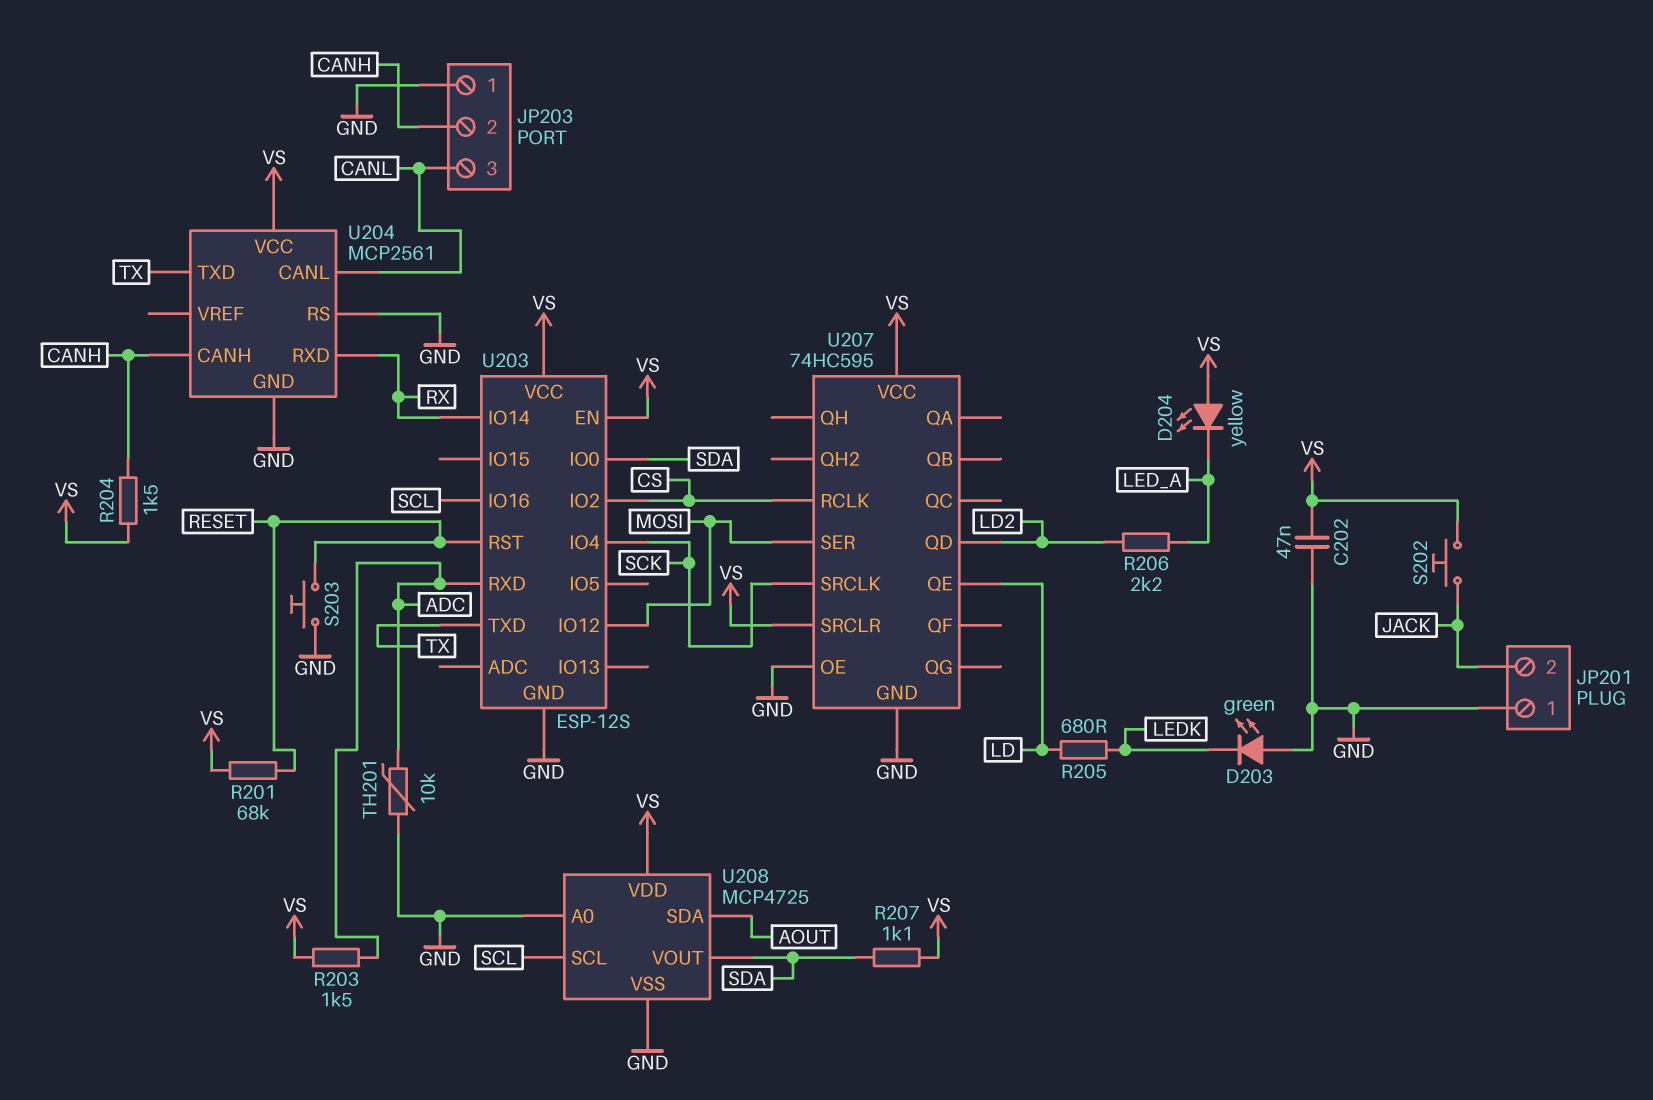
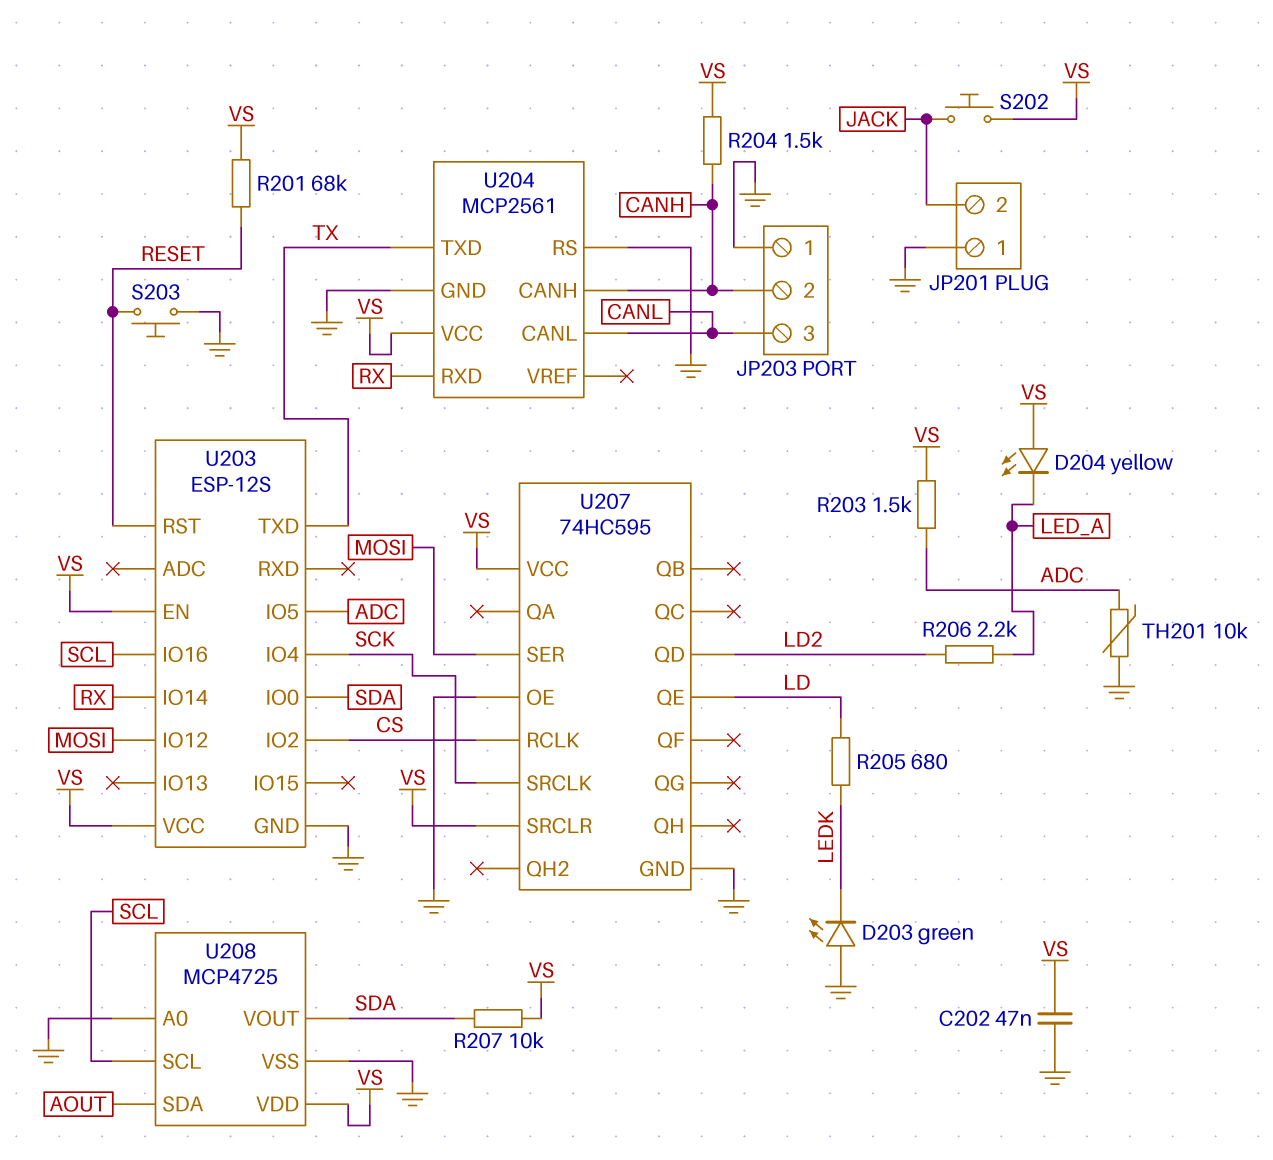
R207: 1.1k (SDA, VS) -> 10k (SDA, VS)
U203 pin IO5: none -> ADC
U203 pin RXD: ADC -> none

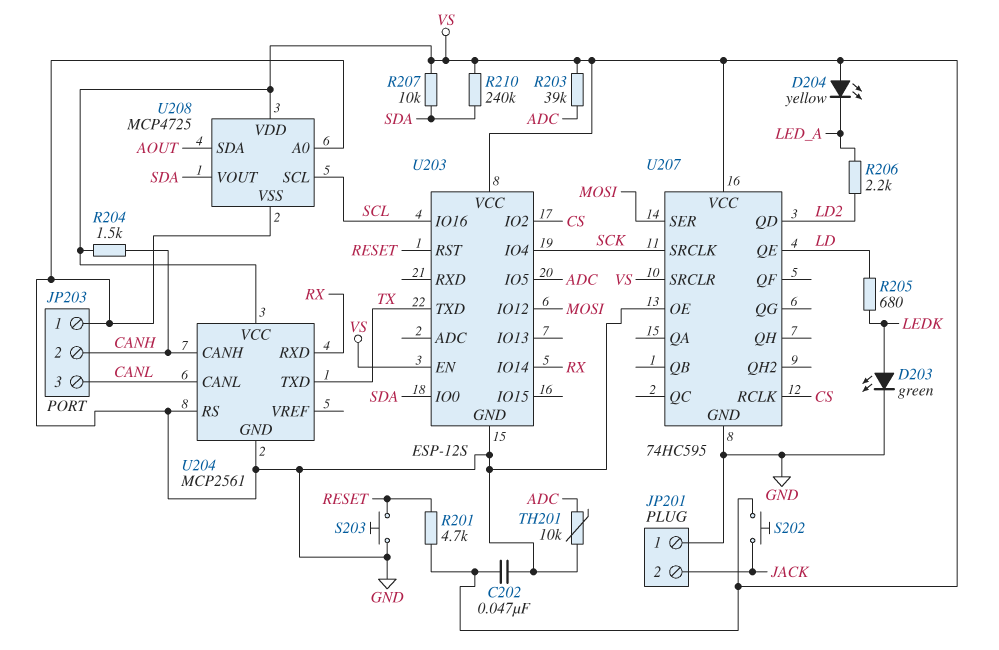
D203: LED green (A GND, K LEDK) -> LED green (A LEDK, K GND)
R201: 68k (RESET, VS) -> 4.7k (RESET, VS)
R203: 1.5k (ADC, VS) -> 39k (ADC, VS)
R210: none -> 240k (SDA, VS)

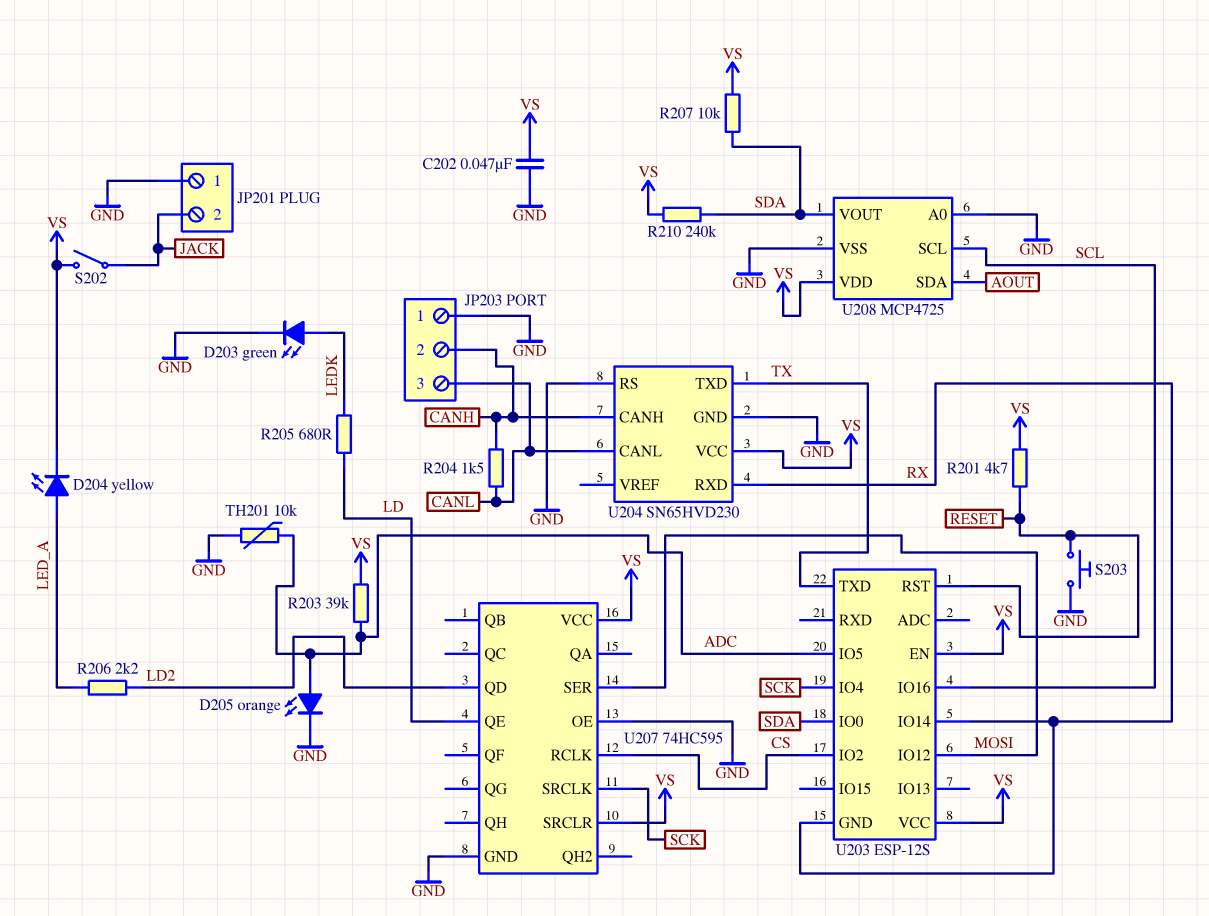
D204: LED yellow (A VS, K LED_A) -> LED yellow (A LED_A, K VS)
D205: none -> LED orange (A ADC, K GND)
R204: 1.5k (CANH, VS) -> 1.5k (CANH, CANL)
S202: button (JACK, VS) -> switch (JACK, VS)
U203 pin GND: GND -> RX
U204: MCP2561 -> SN65HVD230

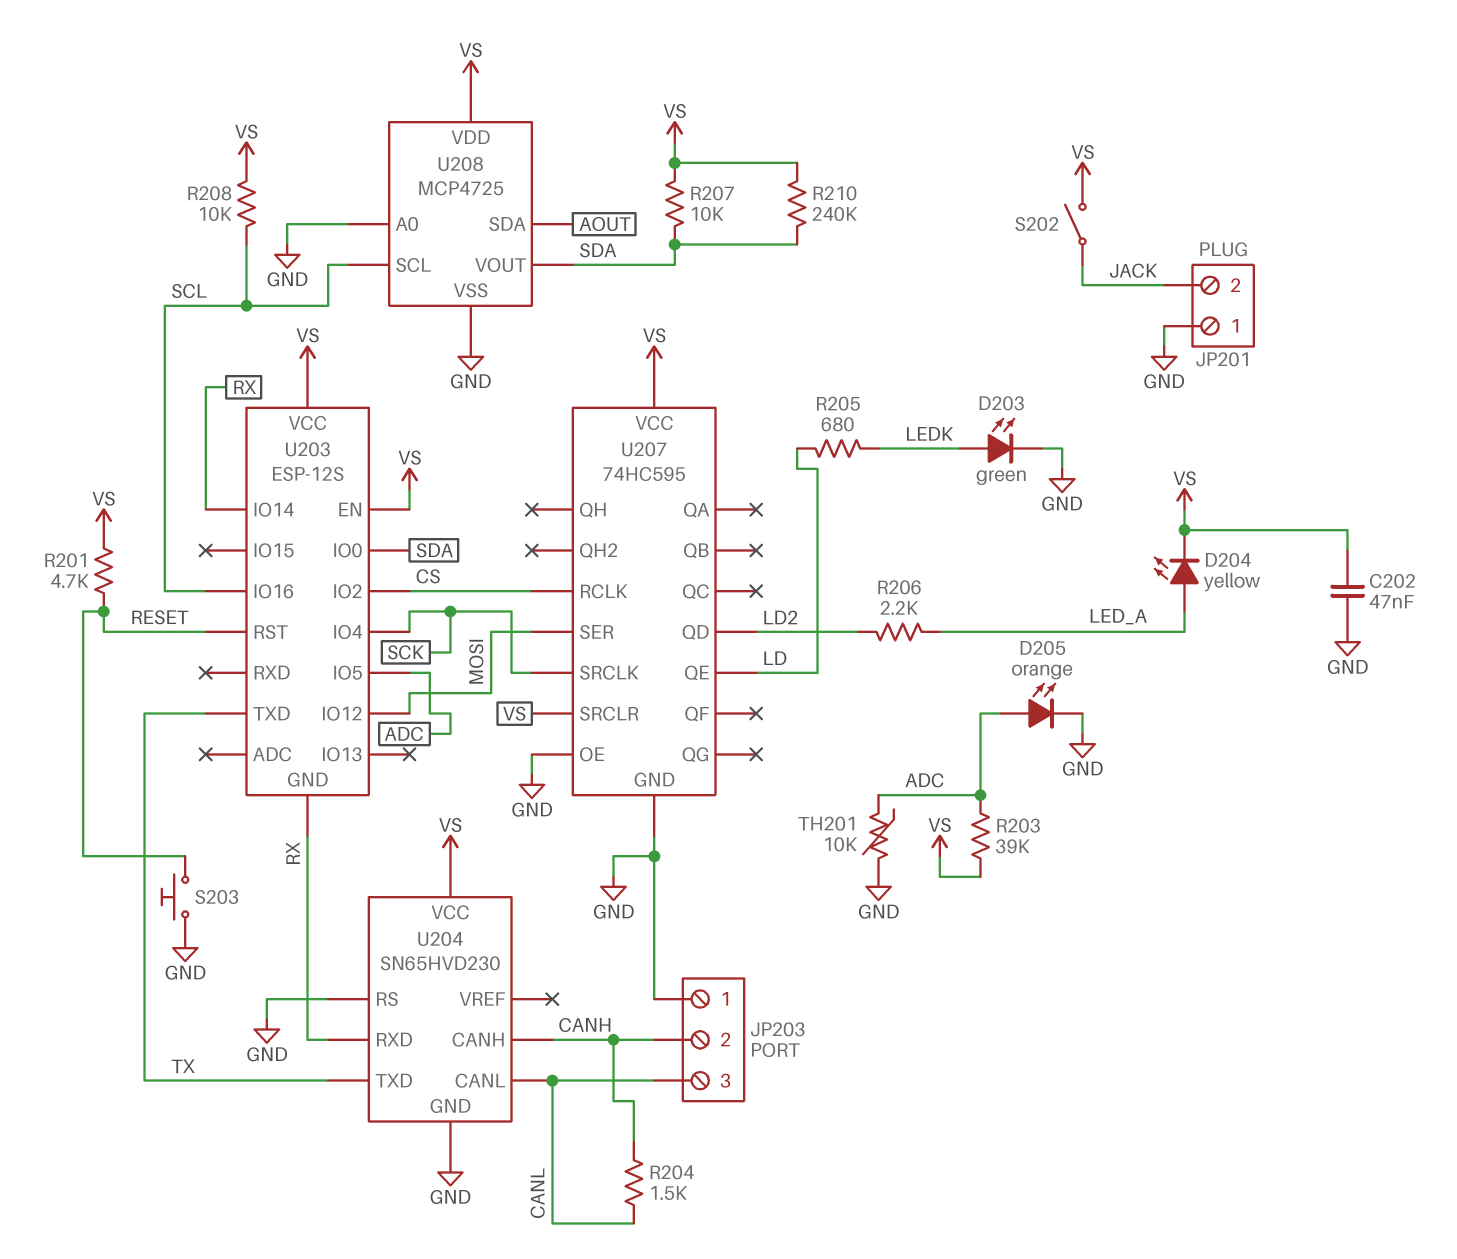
R208: none -> 10k (SCL, VS)

